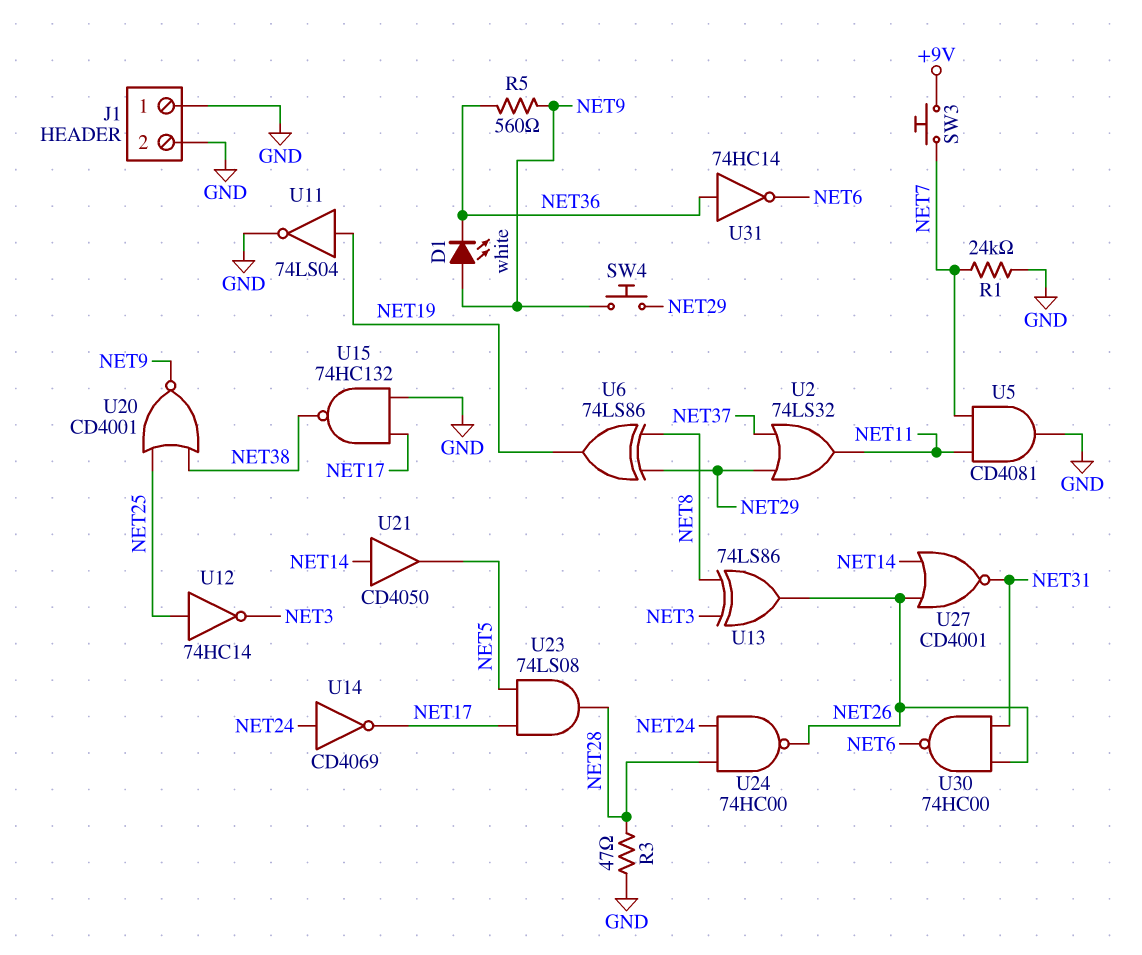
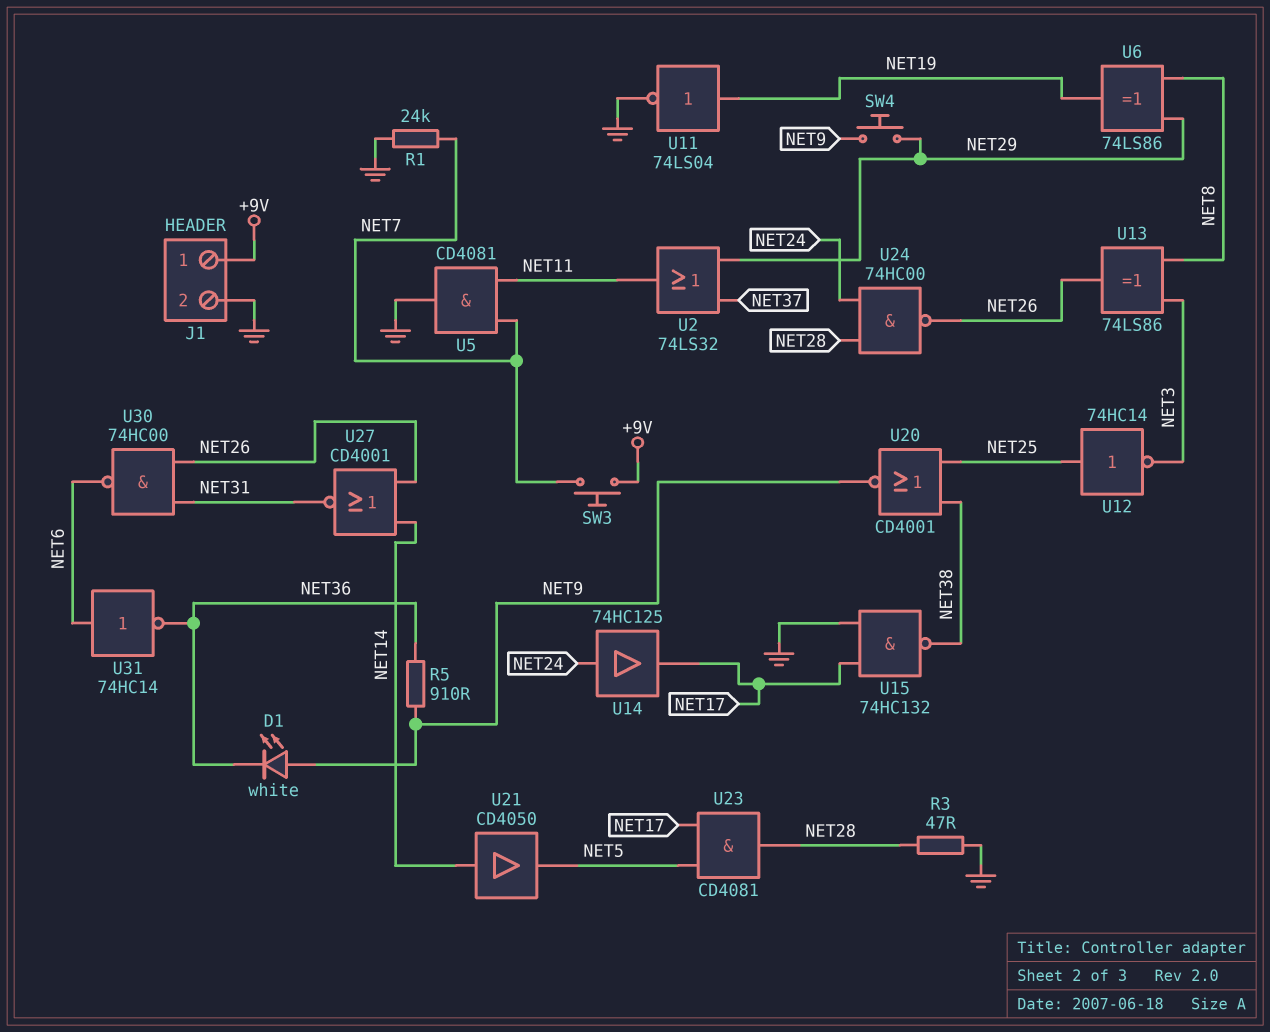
J1 pin 1: GND -> +9V
R5: 560 (NET9, NET36) -> 910 (NET9, NET36)
U14: NOT CD4069 (in NET24, out NET17) -> buffer 74HC125 (in NET24, out NET17)
U23: AND 74LS08 (in NET5, in NET17, out NET28) -> AND CD4081 (in NET5, in NET17, out NET28)
U31: NOT 74HC14 (in NET36, out NET6) -> NOT 74HC14 (in NET6, out NET36)

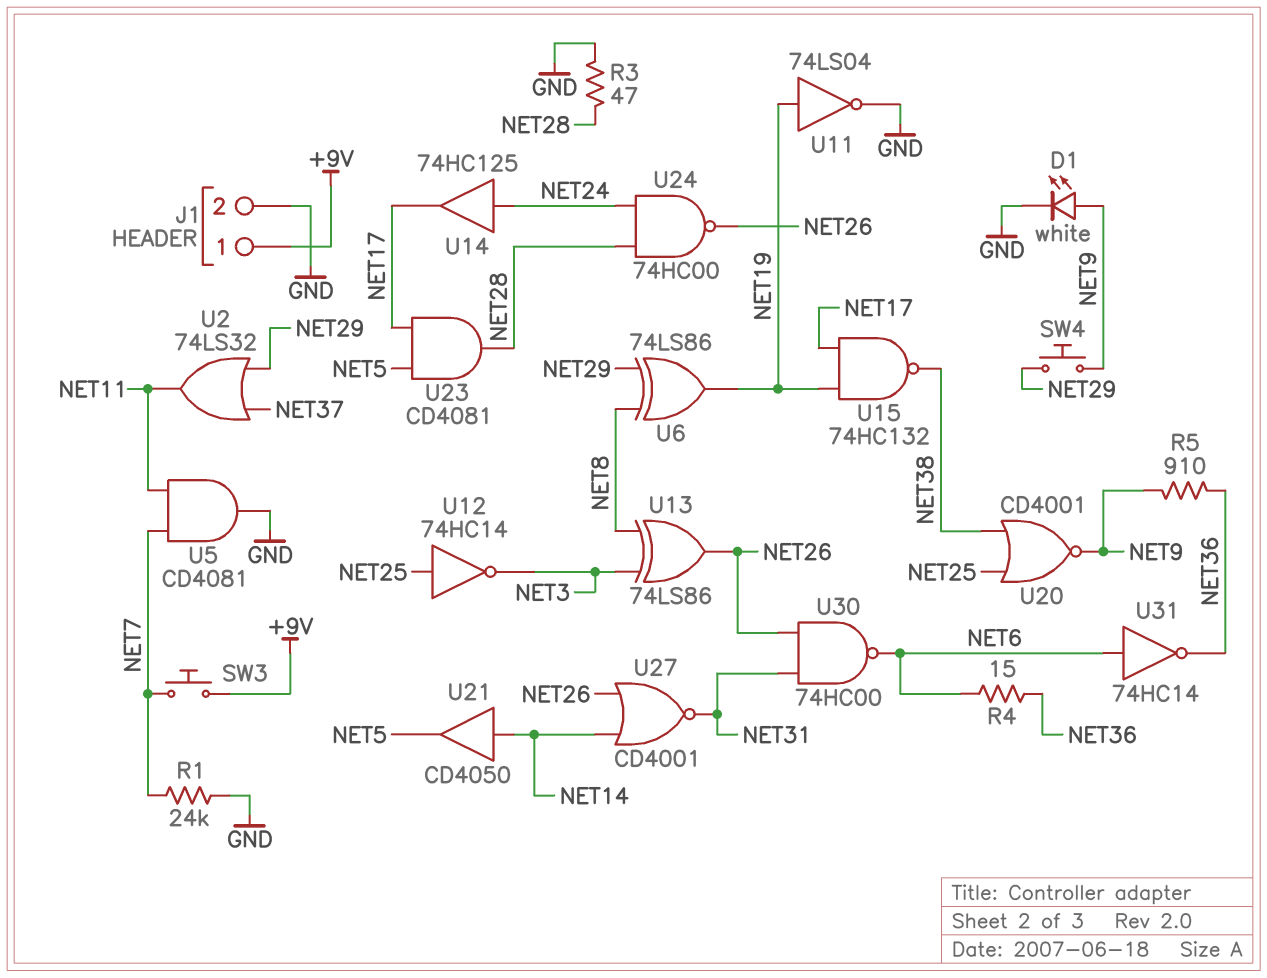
D1: LED white (A NET9, K NET36) -> LED white (A NET9, K GND)
R4: none -> 15 (NET6, NET36)
U15: NAND 74HC132 (in GND, in NET17, out NET38) -> NAND 74HC132 (in NET17, in NET19, out NET38)

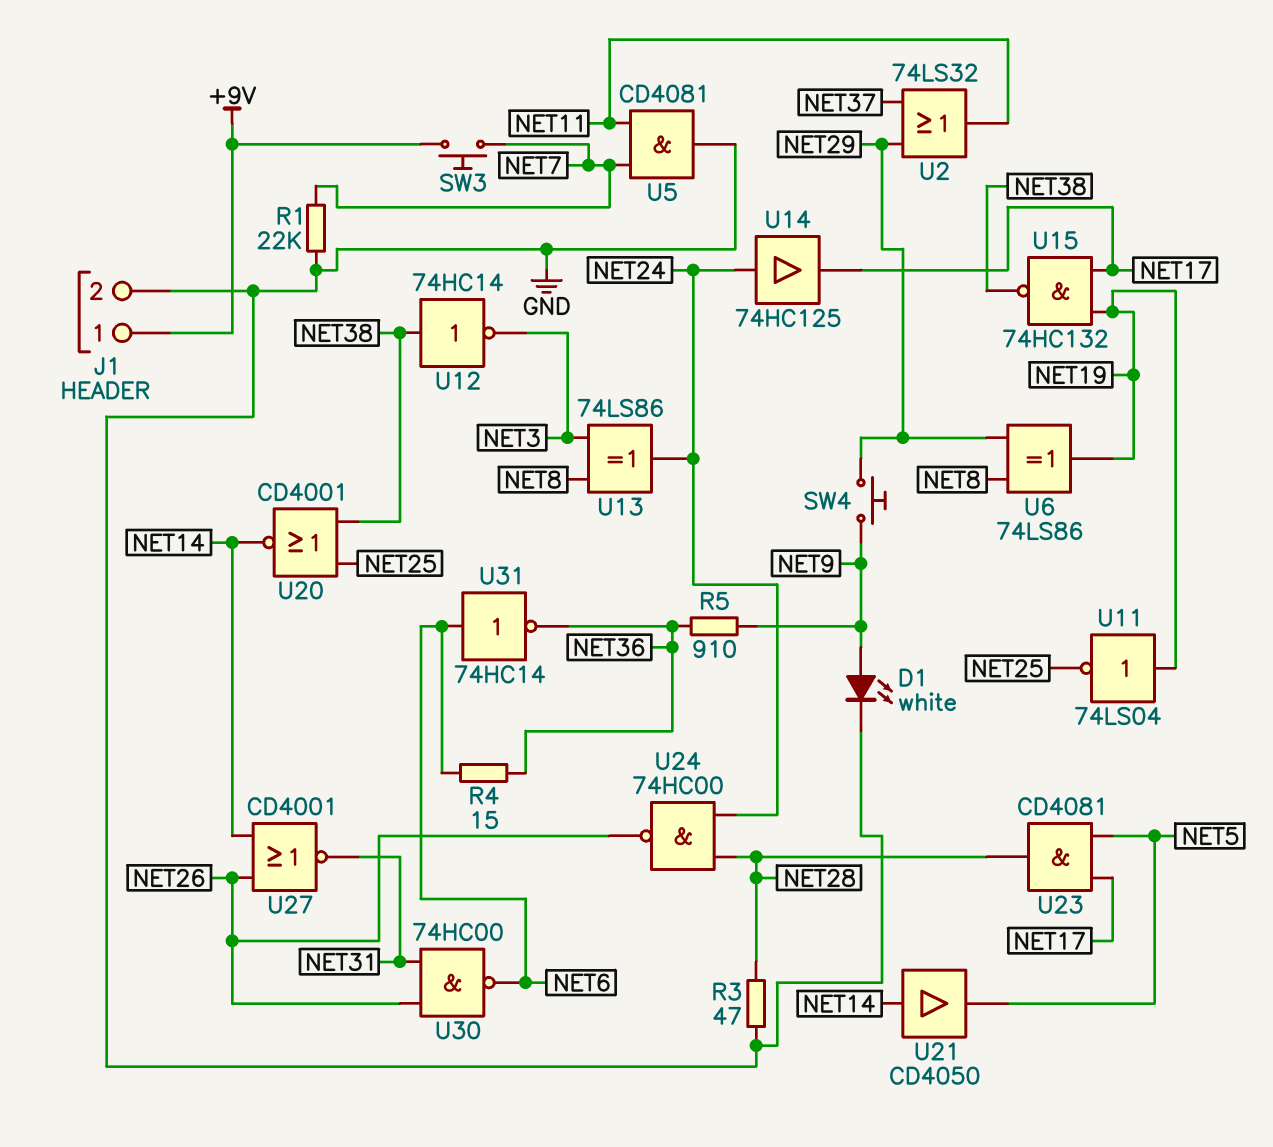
R1: 24k (GND, NET7) -> 22k (GND, NET7)
U11: NOT 74LS04 (in NET19, out GND) -> NOT 74LS04 (in NET19, out NET25)
U12: NOT 74HC14 (in NET25, out NET3) -> NOT 74HC14 (in NET38, out NET3)
U13: XOR 74LS86 (in NET3, in NET8, out NET26) -> XOR 74LS86 (in NET3, in NET8, out NET24)
U20: NOR CD4001 (in NET25, in NET38, out NET9) -> NOR CD4001 (in NET25, in NET38, out NET14)

